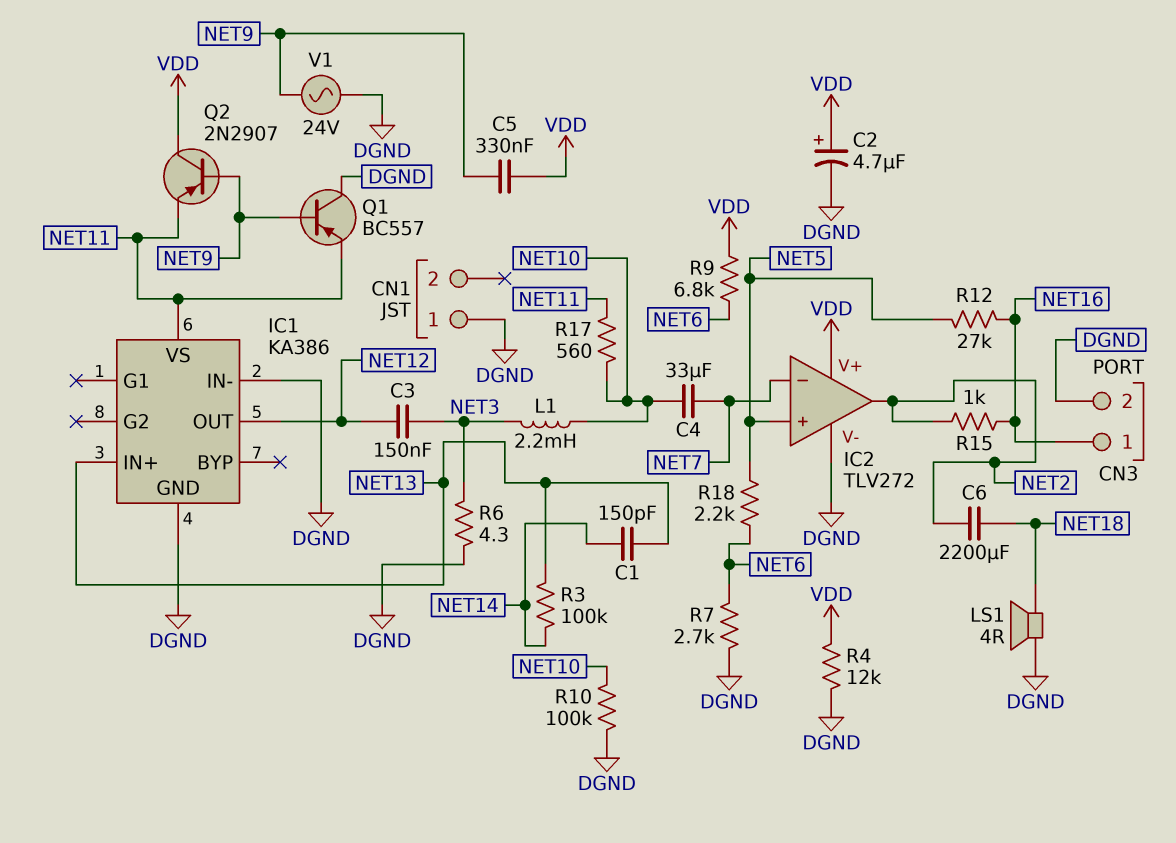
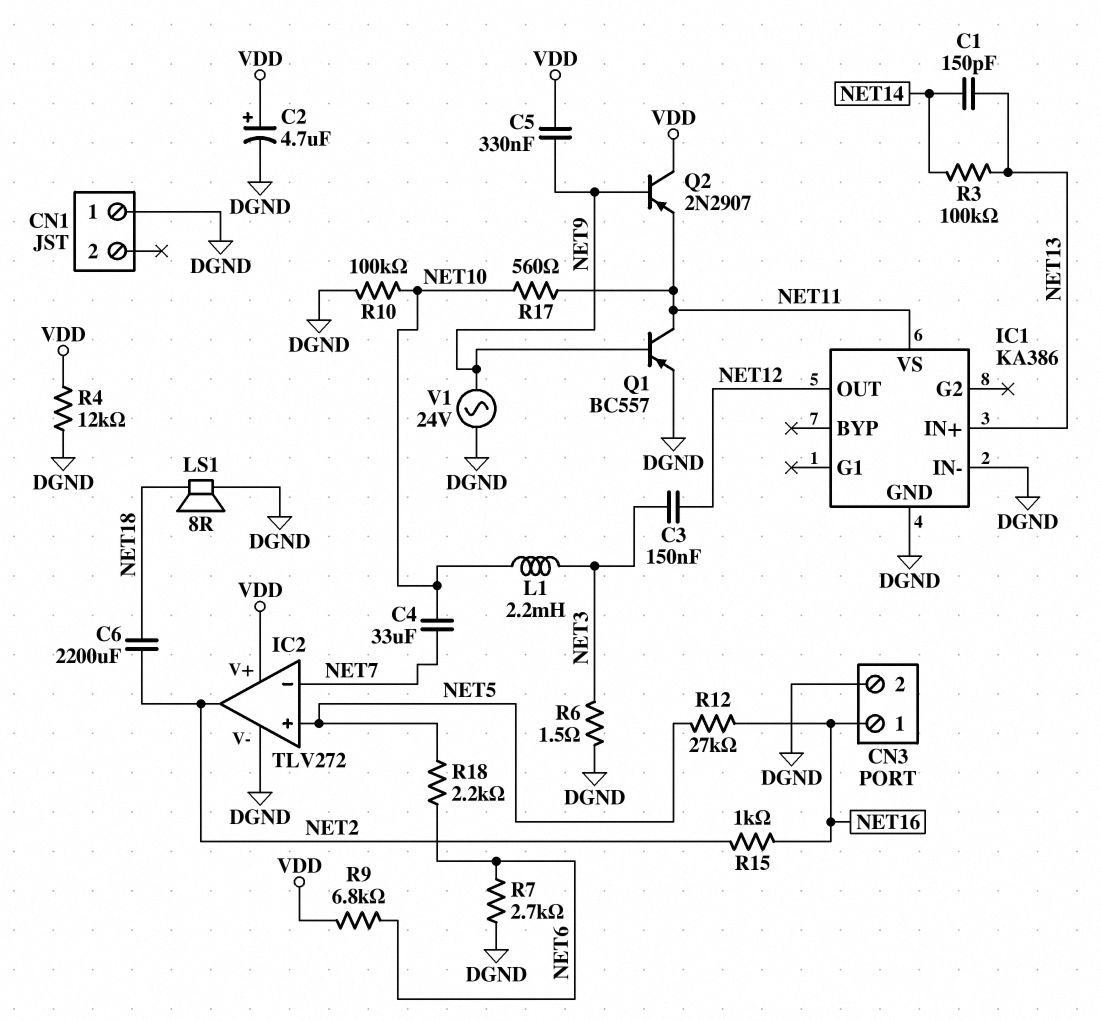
LS1: speaker 4R (DGND, NET18) -> speaker 8R (DGND, NET18)
Q1: PNP BC557 (B NET9, C DGND, E NET11) -> PNP BC557 (B NET9, C NET11, E DGND)
R6: 4.3 (DGND, NET3) -> 1.5 (DGND, NET3)

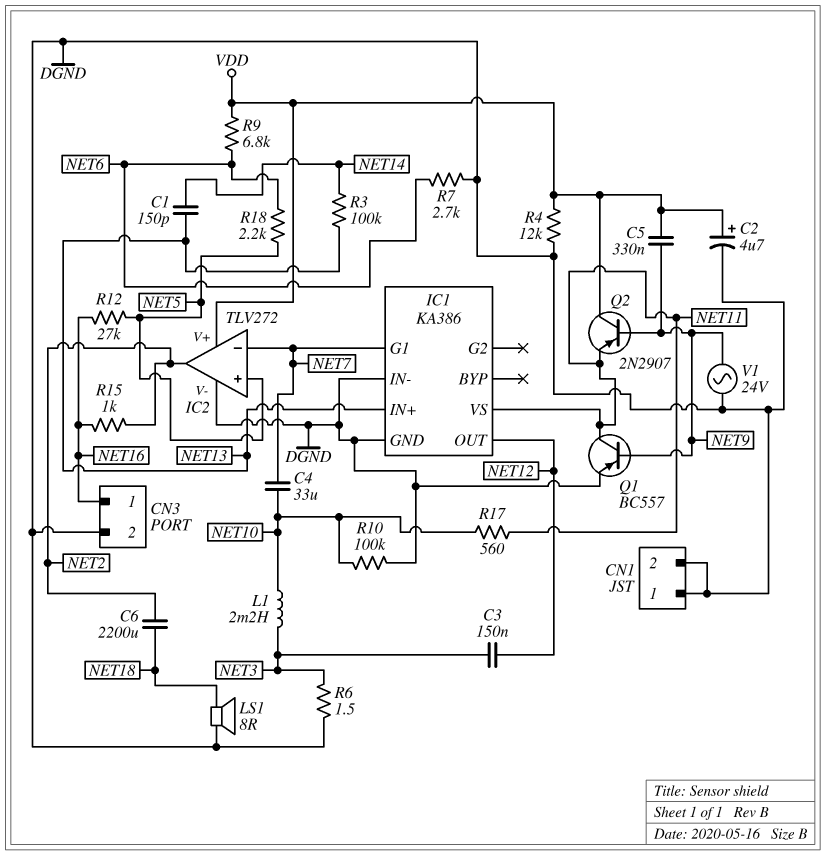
CN1 pin 2: none -> DGND
IC1 pin G1: none -> NET7

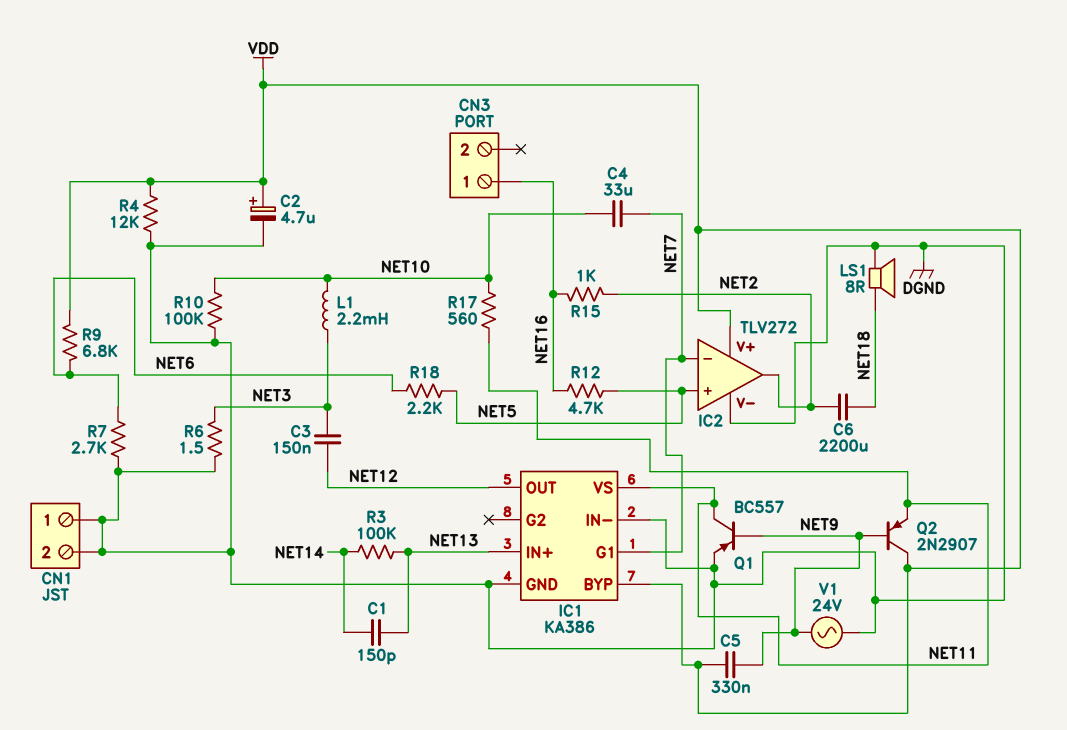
CN3 pin 2: DGND -> none
IC1 pin BYP: none -> VDD
R12: 27k (NET5, NET16) -> 4.7k (NET5, NET16)

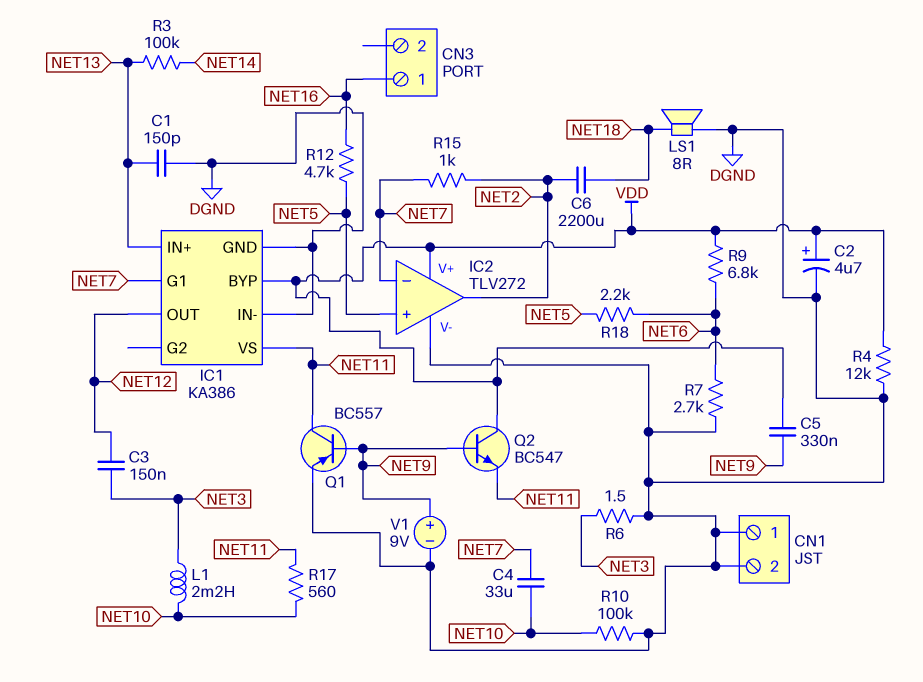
C1: 150pF (NET13, NET14) -> 150pF (DGND, NET13)
Q2: PNP 2N2907 (B NET9, C VDD, E NET11) -> NPN BC547 (B NET9, C VDD, E NET11)
R15: 1k (NET2, NET16) -> 1k (NET2, NET7)
V1: AC 24V (DGND, NET9) -> 9V (plus NET9, minus DGND)

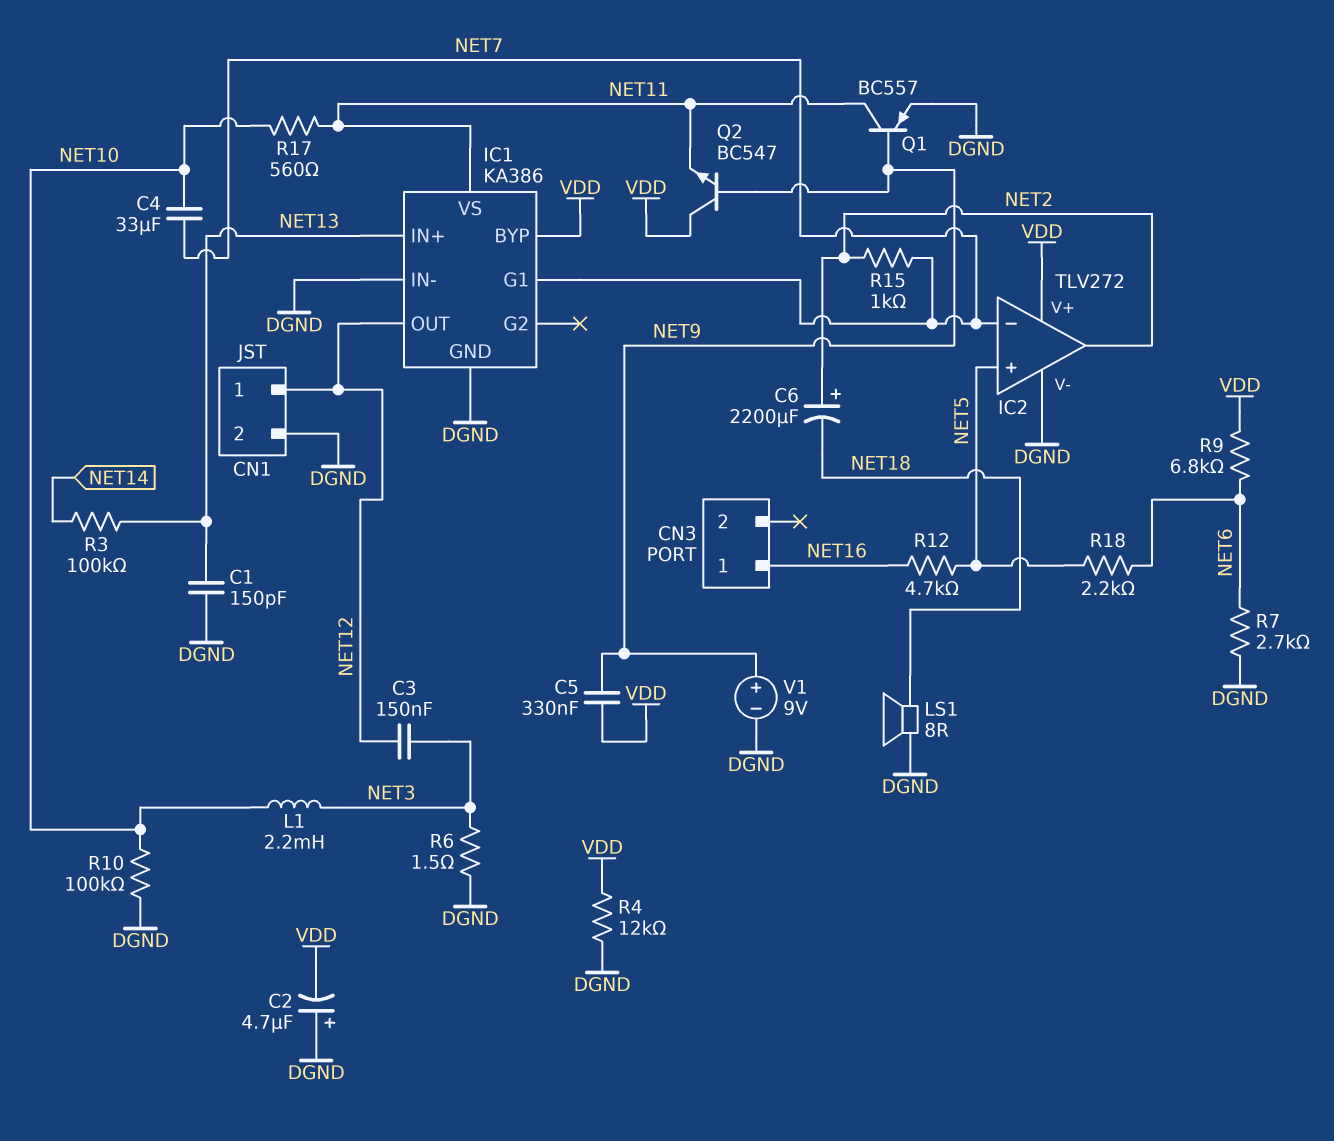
C2: 4.7uF (plus VDD, minus DGND) -> 4.7uF (plus DGND, minus VDD)
C6: 2200uF (NET2, NET18) -> 2200uF (plus NET2, minus NET18)
CN1 pin 1: DGND -> NET12

